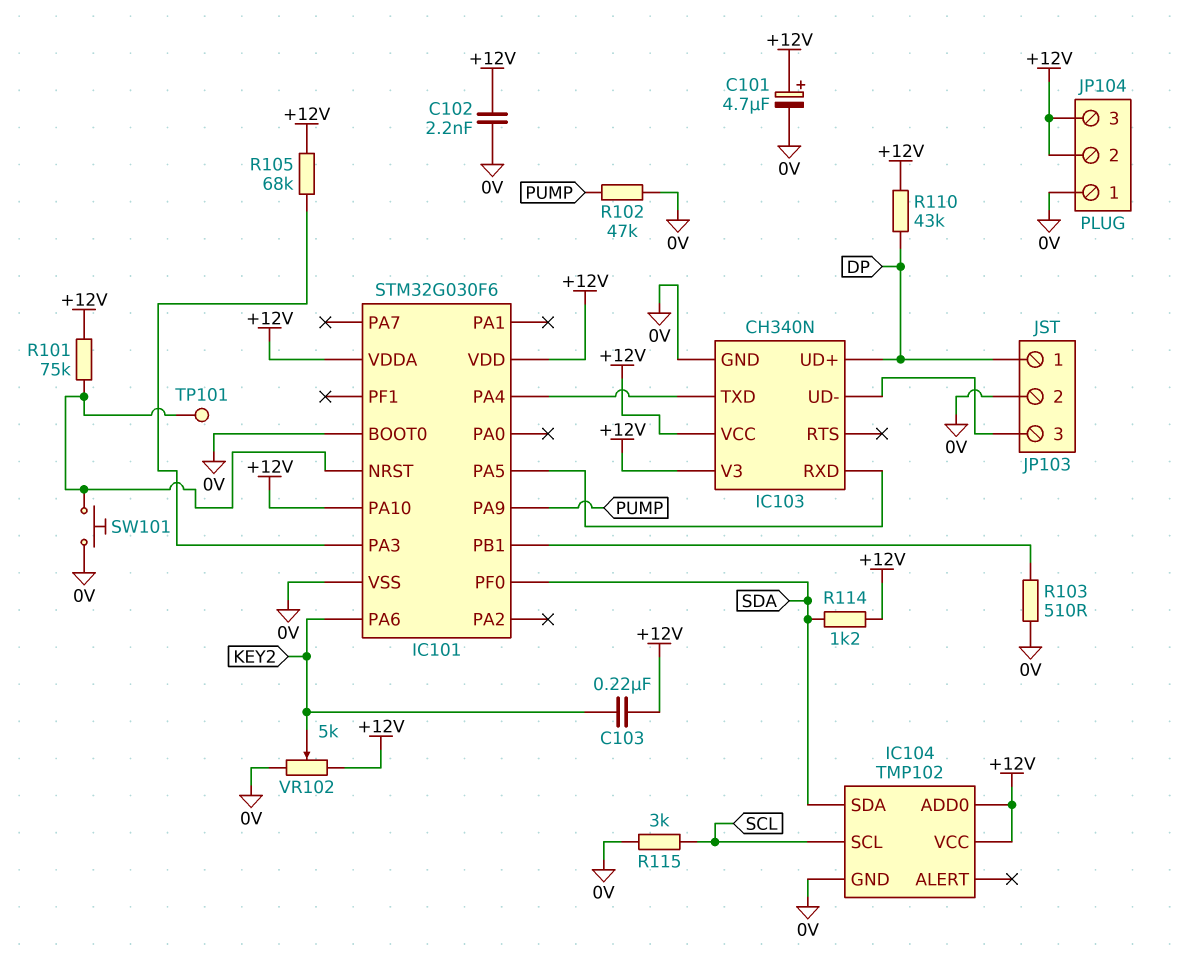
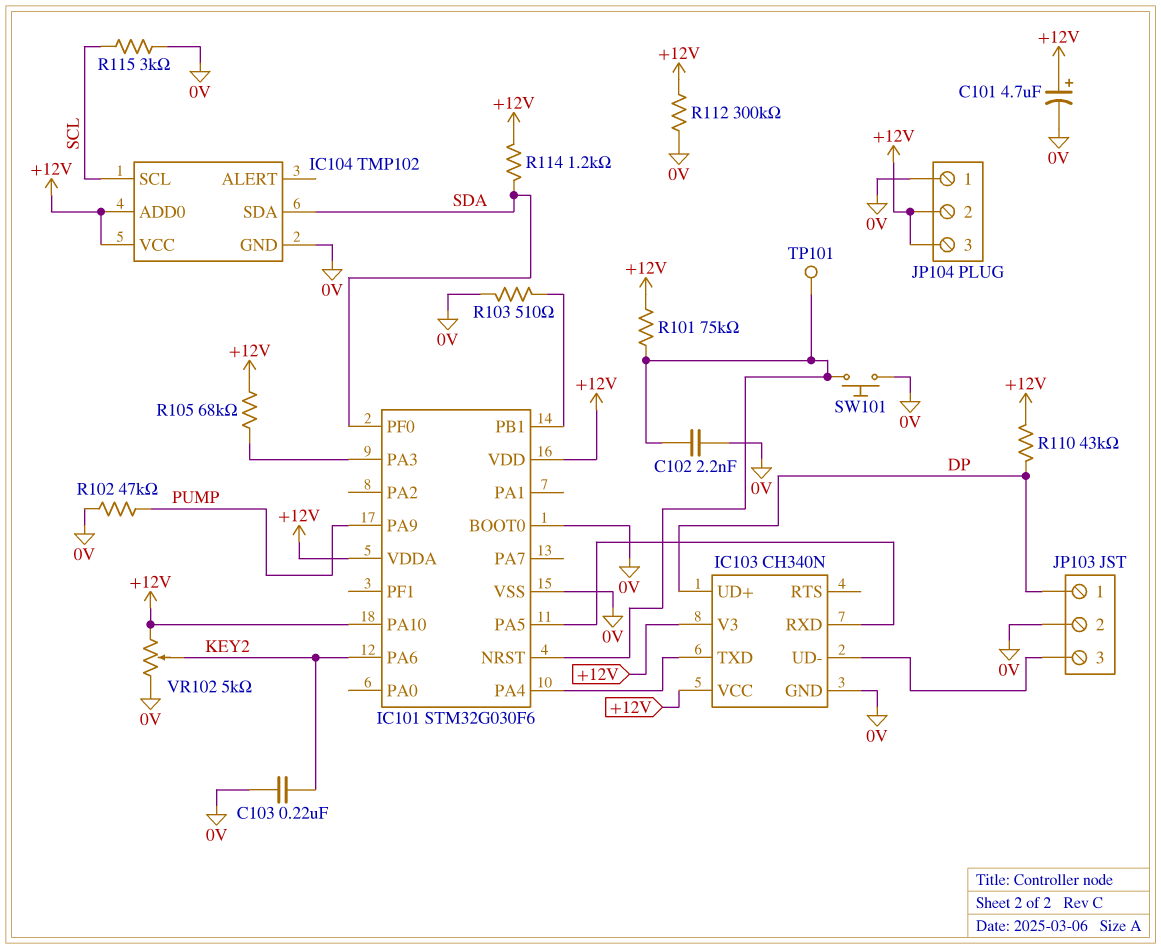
C102: 2.2nF (+12V, 0V) -> 2.2nF (0V, IC101/NRST)
C103: 220nF (+12V, KEY2) -> 220nF (0V, KEY2)
R112: none -> 300k (+12V, 0V)

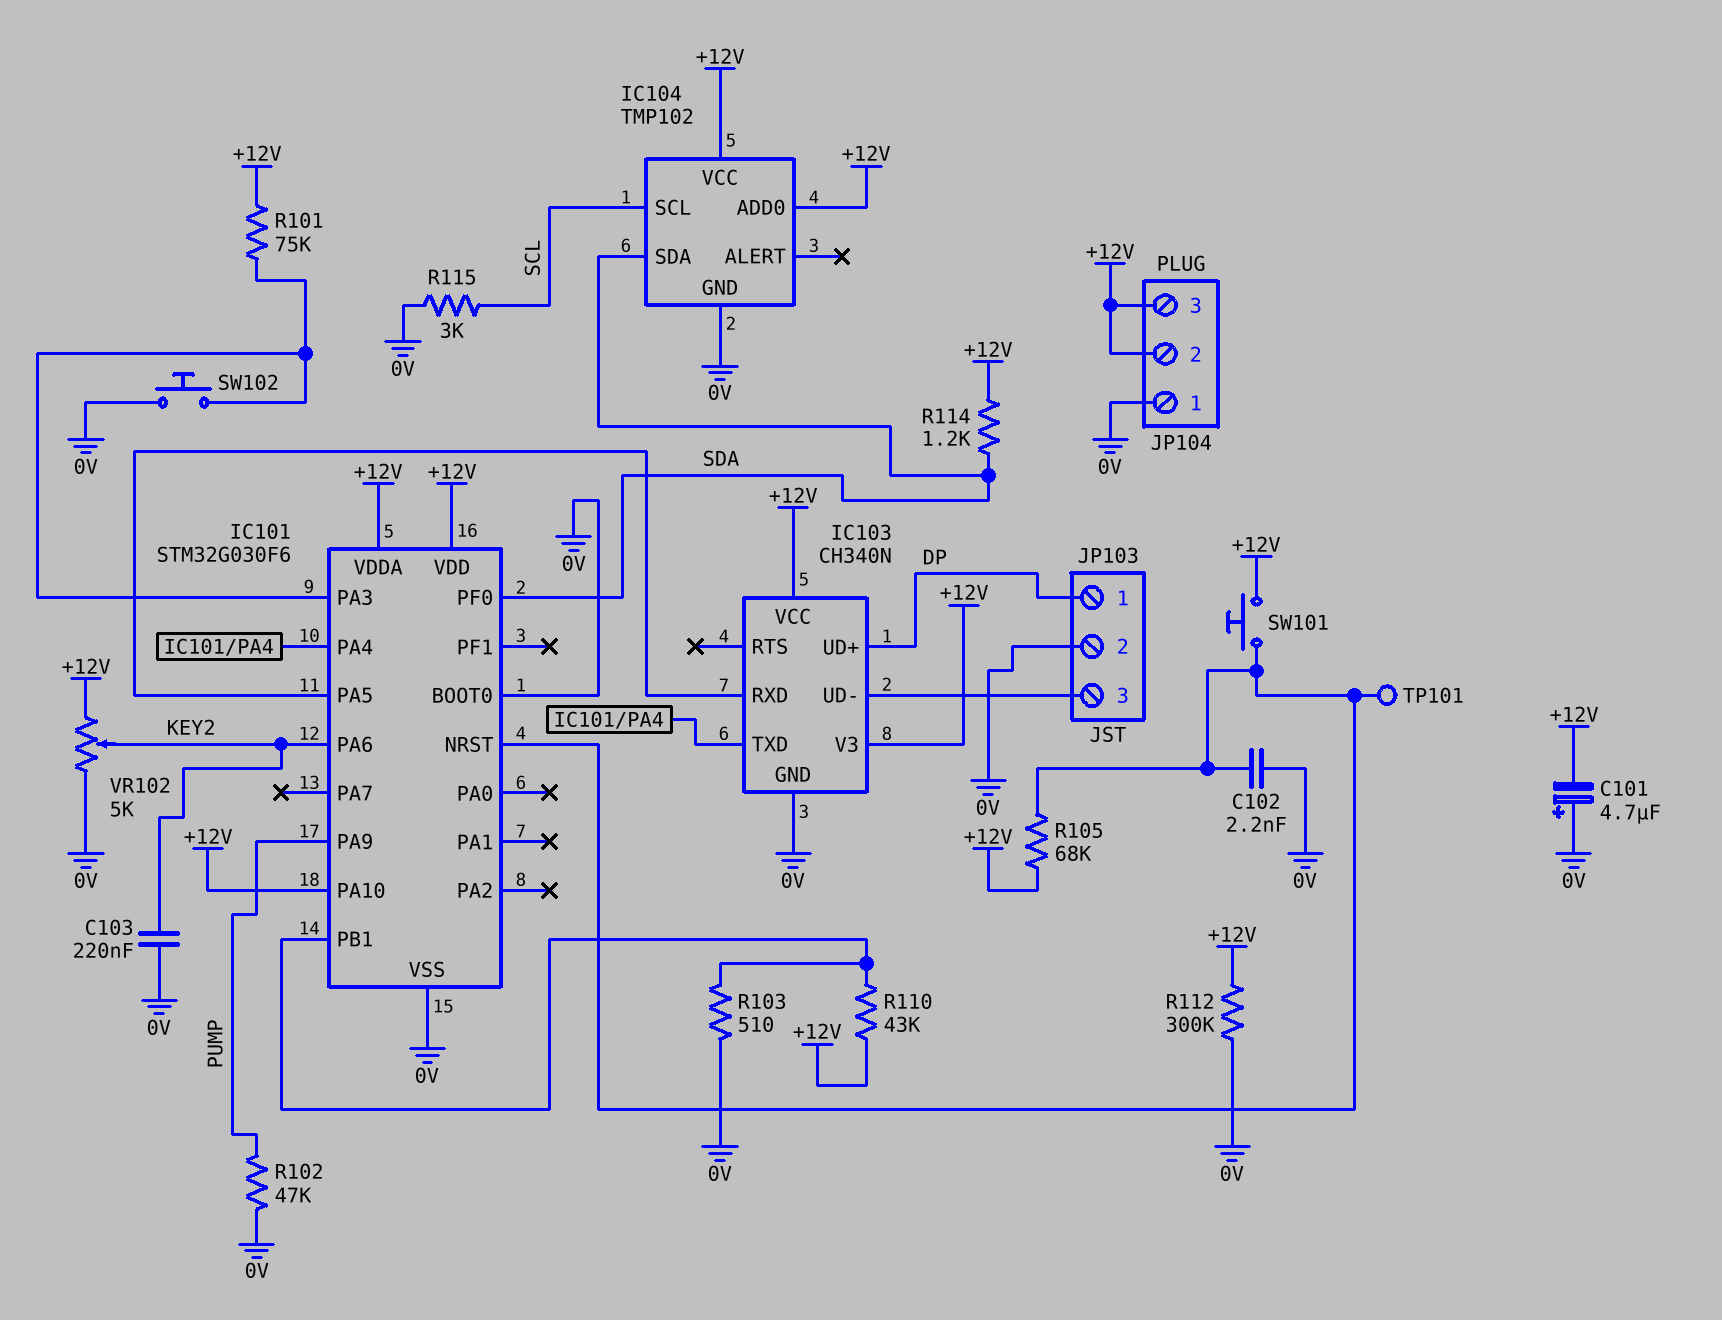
C101: 4.7uF (plus +12V, minus 0V) -> 4.7uF (plus 0V, minus +12V)
R101: 75k (+12V, IC101/NRST) -> 75k (+12V, IC101/PA3)
R105: 68k (+12V, IC101/PA3) -> 68k (+12V, IC101/NRST)
R110: 43k (+12V, DP) -> 43k (+12V, IC101/PB1)
SW101: button (0V, IC101/NRST) -> button (+12V, IC101/NRST)
SW102: none -> button (0V, IC101/PA3)

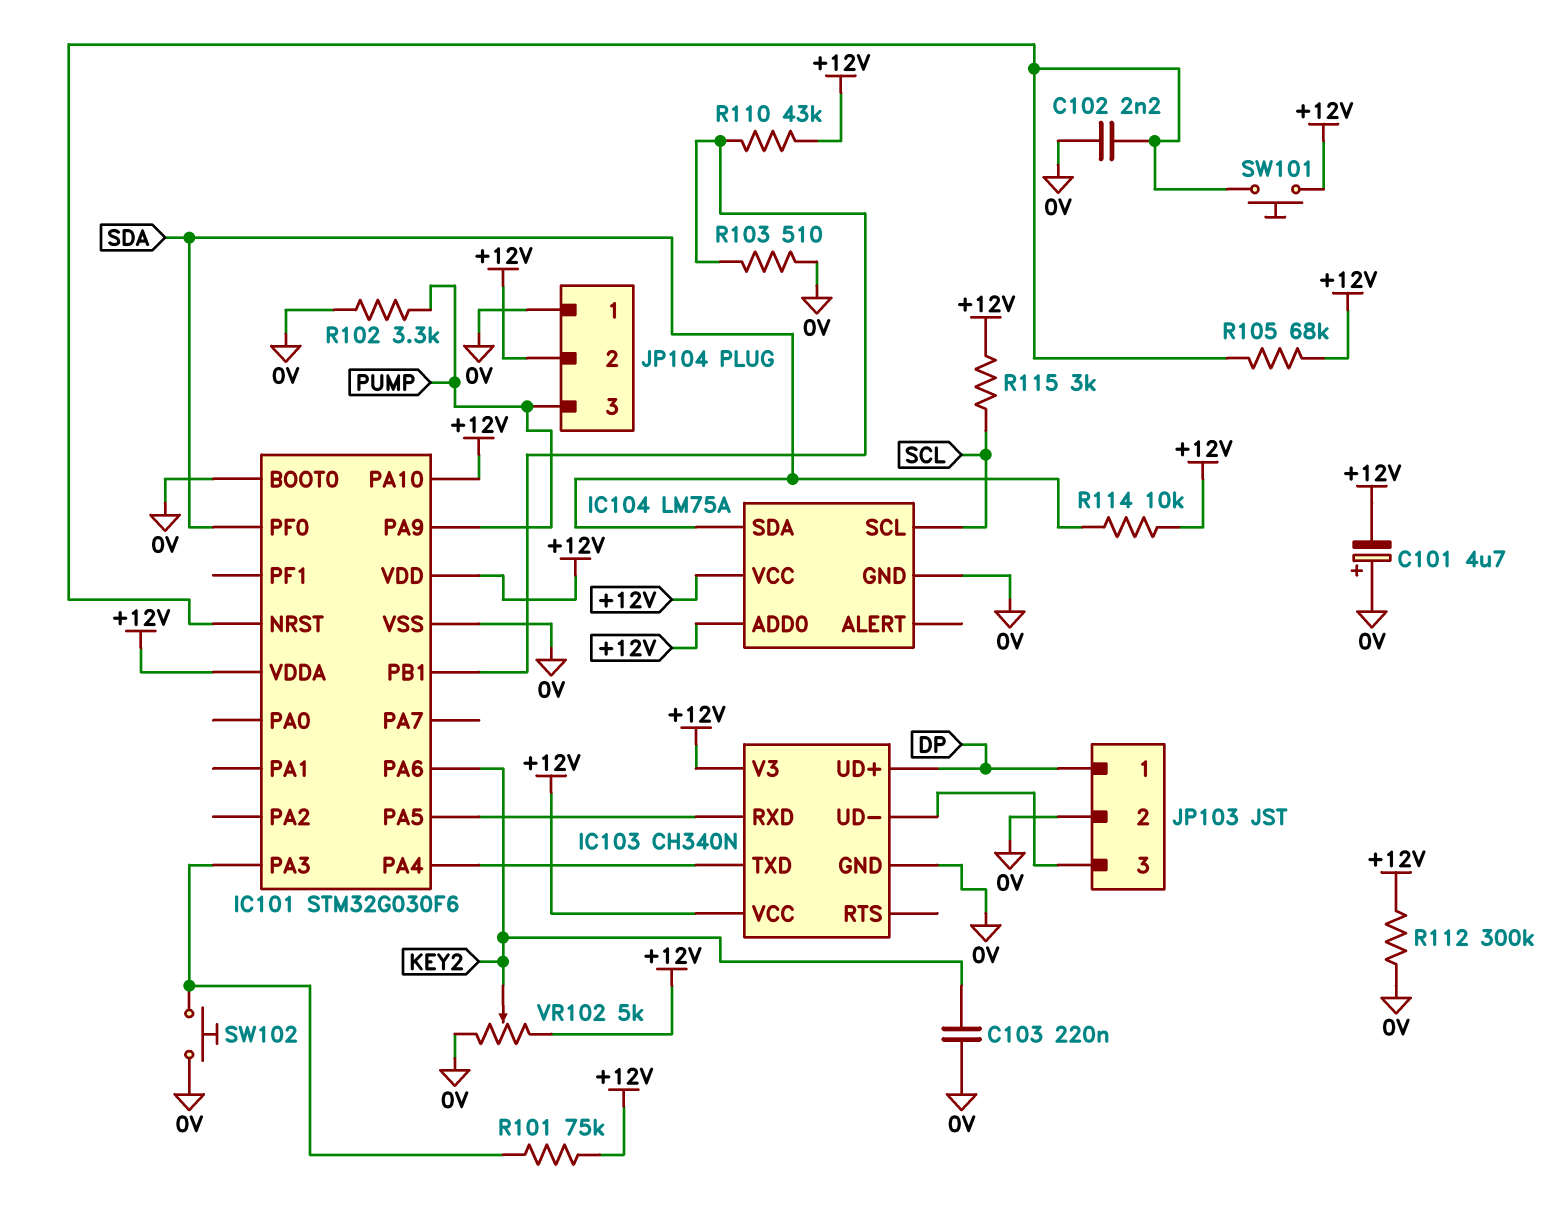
IC104: TMP102 -> LM75A
JP104 pin 3: +12V -> PUMP
R102: 47k (0V, PUMP) -> 3.3k (0V, PUMP)
R114: 1.2k (+12V, SDA) -> 10k (+12V, SDA)
R115: 3k (0V, SCL) -> 3k (+12V, SCL)
TP101: test point (IC101/NRST) -> none

